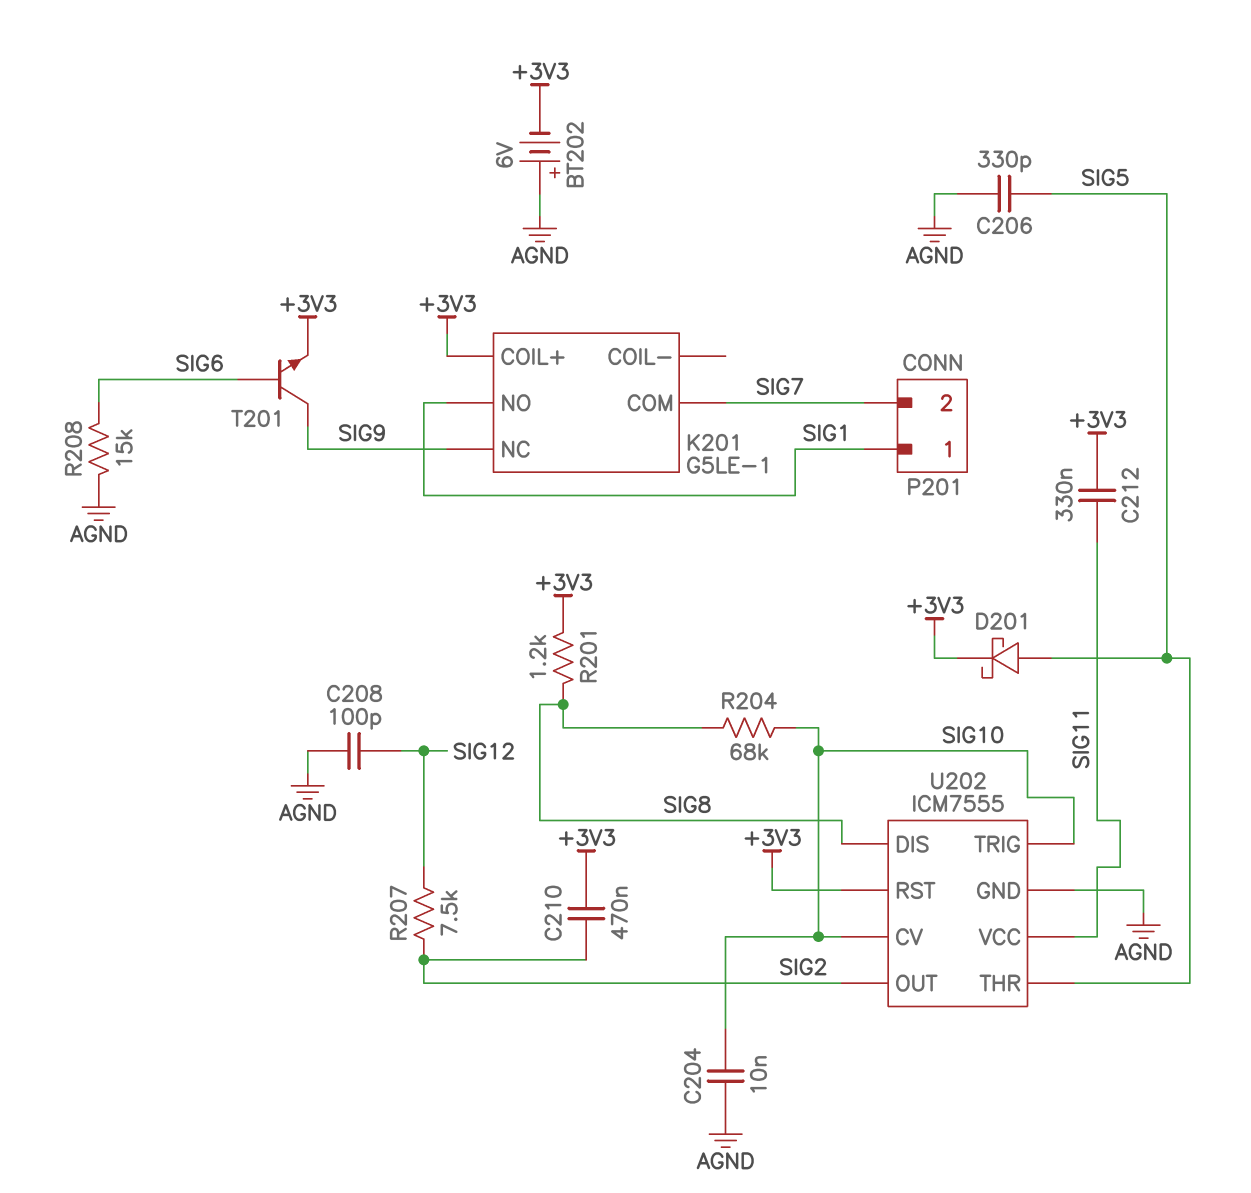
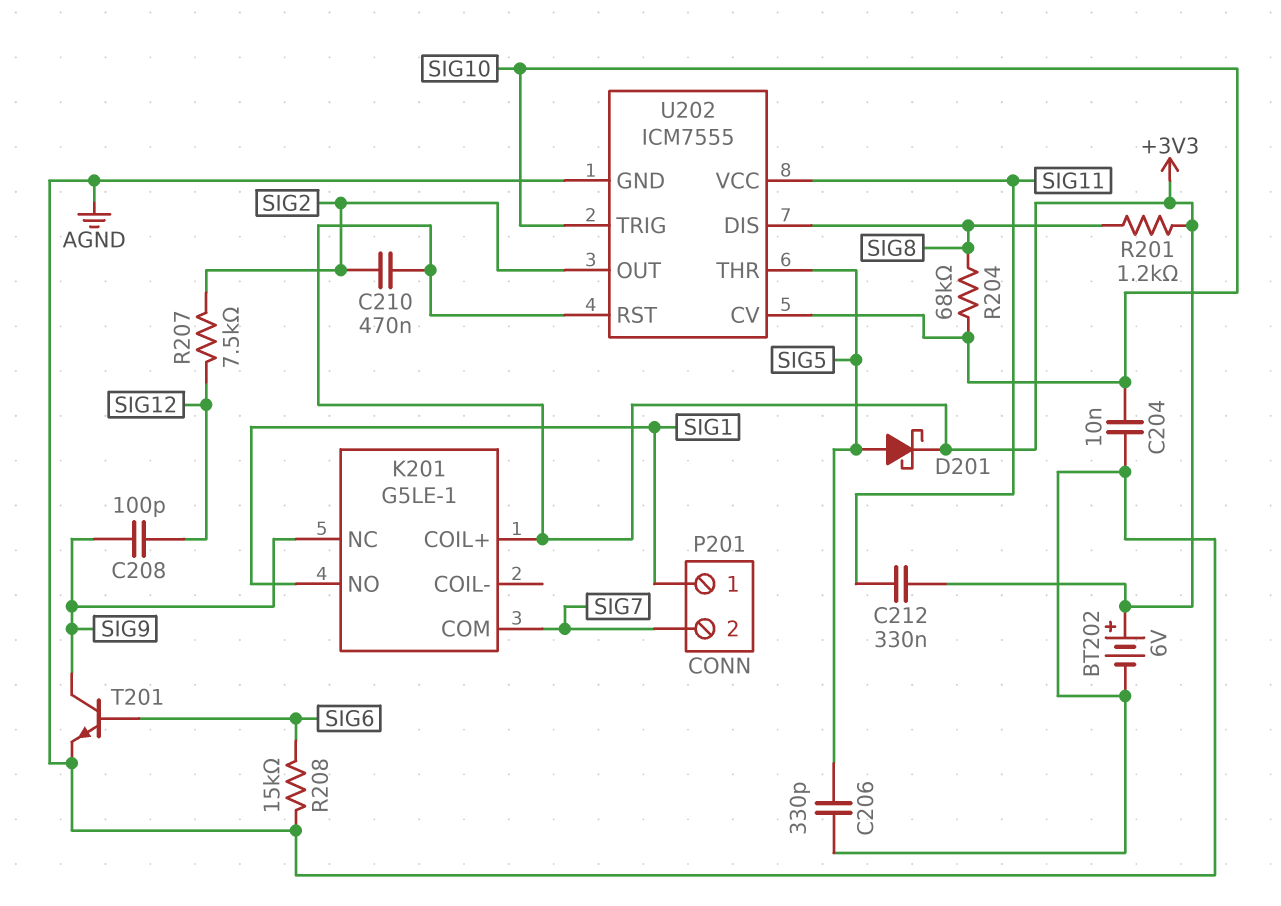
BT202: 6V (plus AGND, minus +3V3) -> 6V (plus +3V3, minus AGND)
C208: 100pF (AGND, SIG12) -> 100pF (SIG9, SIG12)
T201: NPN (B SIG6, C SIG9, E +3V3) -> NPN (B SIG6, C SIG9, E AGND)

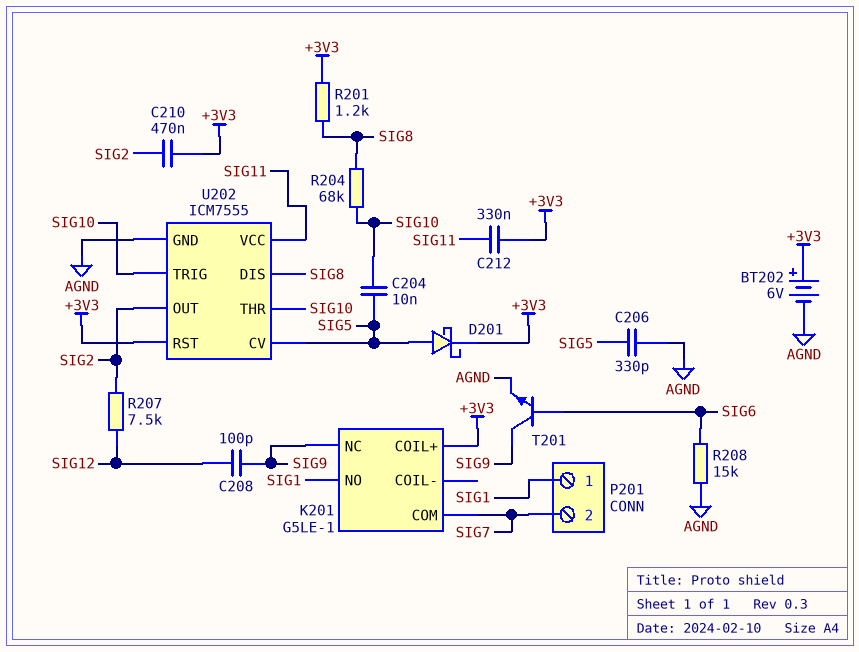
C204: 10nF (AGND, SIG10) -> 10nF (SIG5, SIG10)
U202 pin CV: SIG10 -> SIG5
U202 pin THR: SIG5 -> SIG10

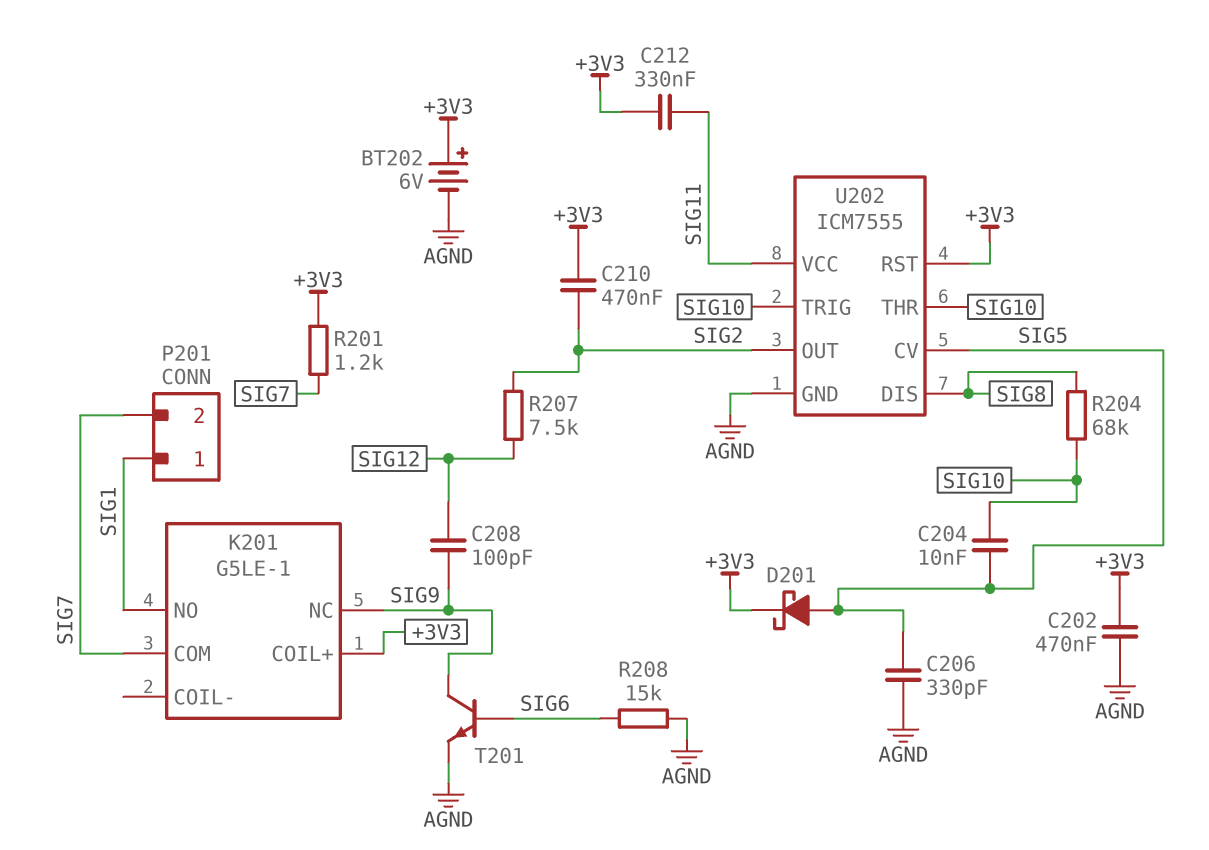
C202: none -> 470nF (+3V3, AGND)
R201: 1.2k (+3V3, SIG8) -> 1.2k (+3V3, SIG7)

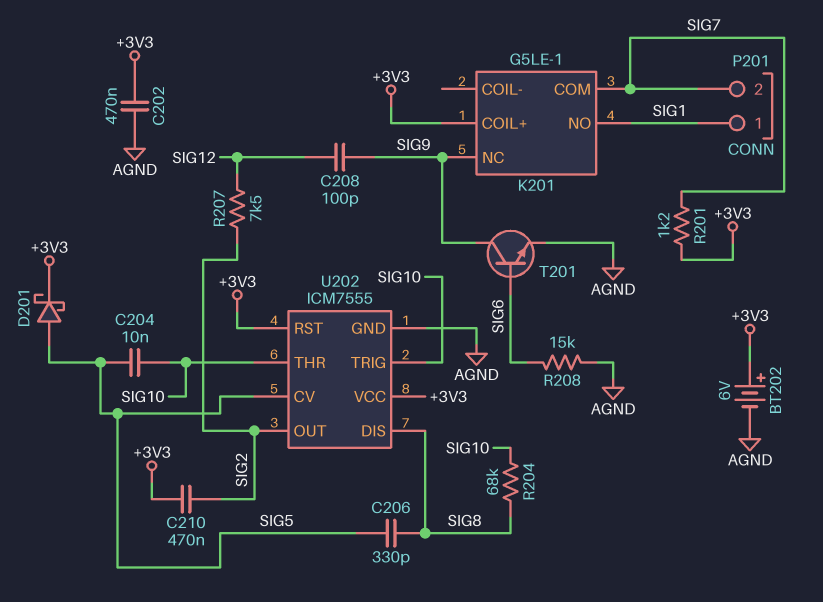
C206: 330pF (AGND, SIG5) -> 330pF (SIG5, SIG8)
C212: 330nF (+3V3, SIG11) -> none
U202 pin VCC: SIG11 -> +3V3

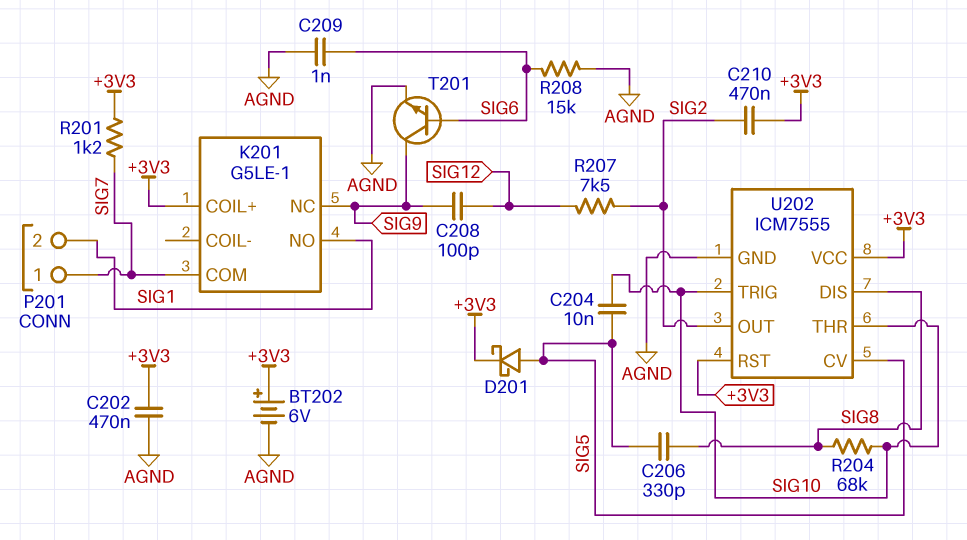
C209: none -> 1nF (AGND, SIG6)
P201 pin 1: SIG1 -> SIG7
P201 pin 2: SIG7 -> SIG1

